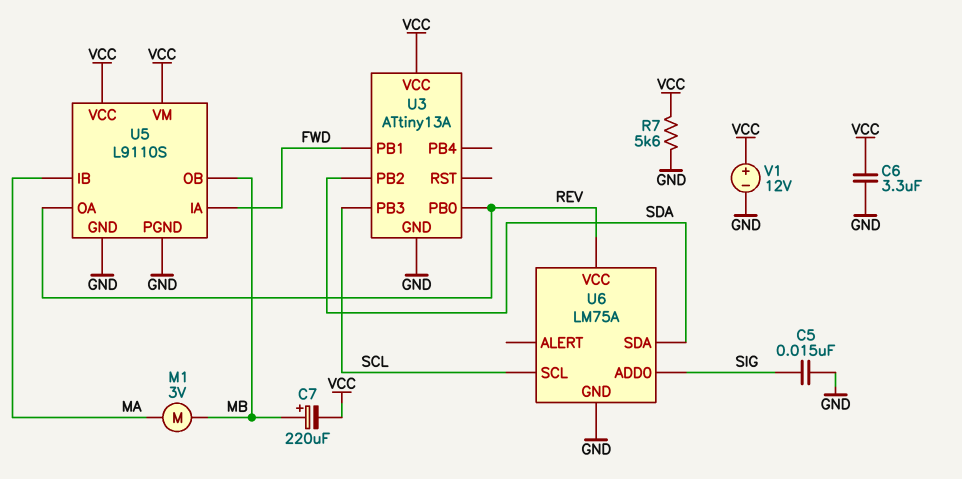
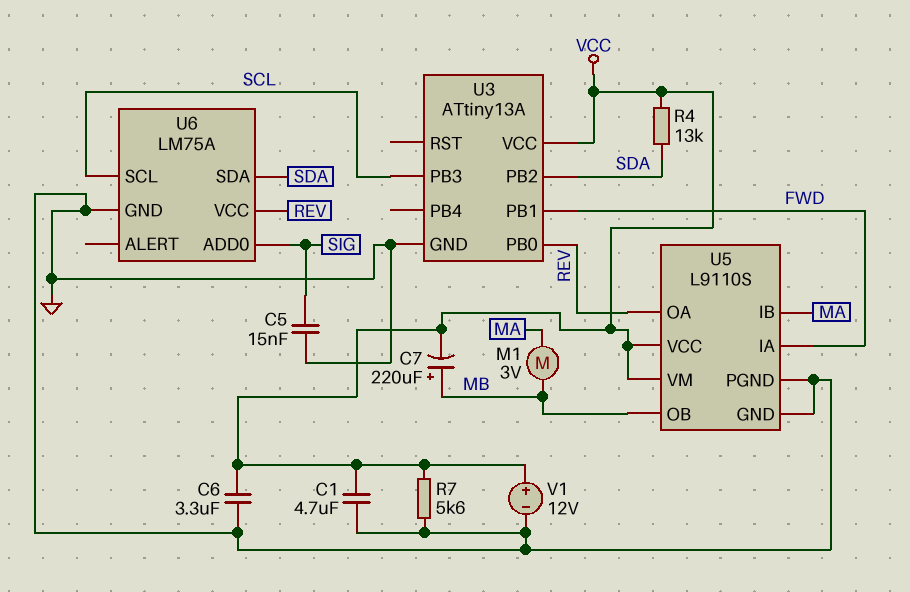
C1: none -> 4.7uF (GND, VCC)
R4: none -> 13k (SDA, VCC)

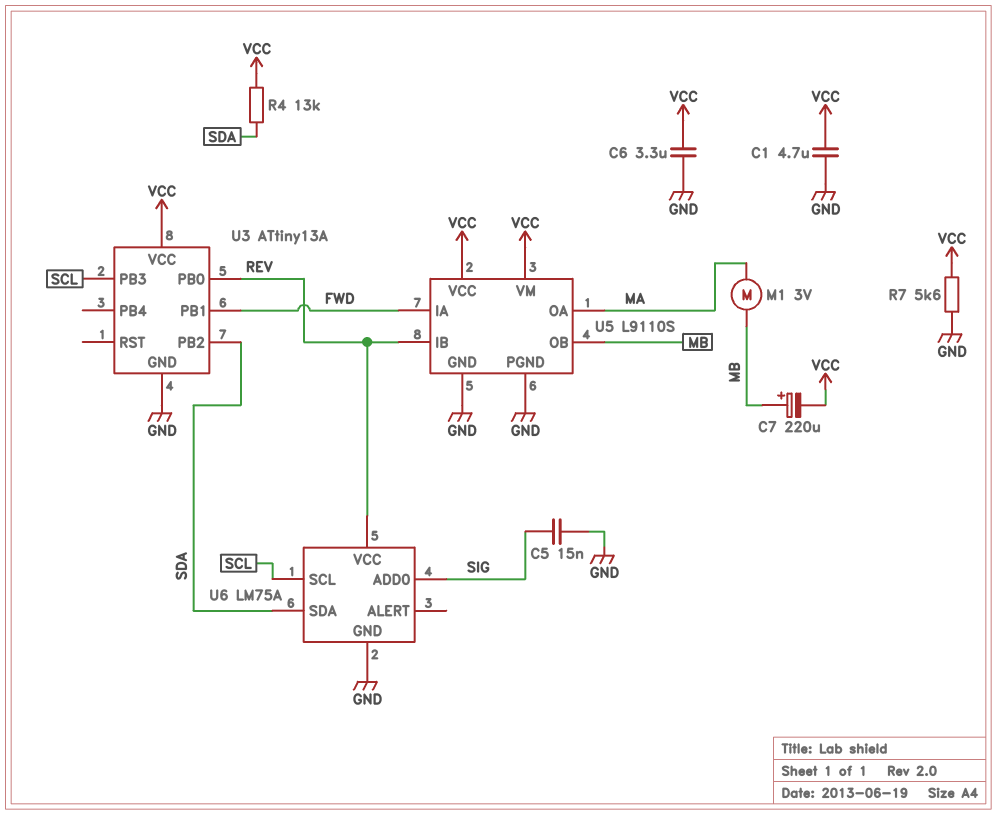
U5 pin IB: MA -> REV
U5 pin OA: REV -> MA
V1: 12V (plus VCC, minus GND) -> none

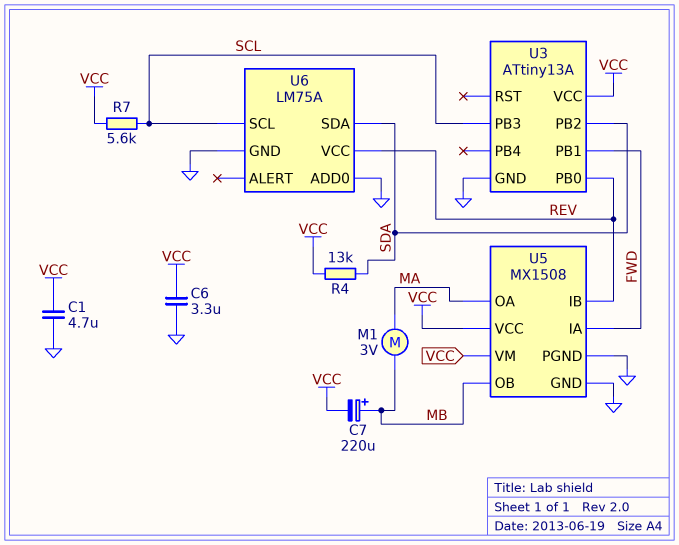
C5: 15nF (GND, SIG) -> none
R7: 5.6k (GND, VCC) -> 5.6k (SCL, VCC)
U5: L9110S -> MX1508
U6 pin ADD0: SIG -> GND

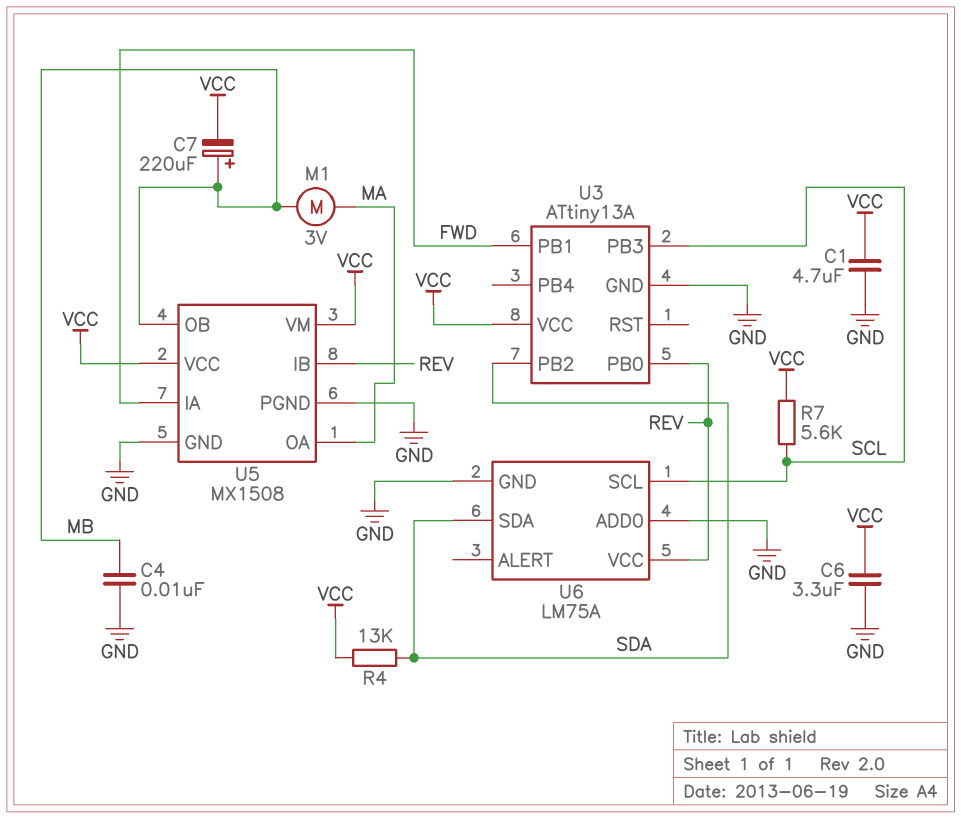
C4: none -> 10nF (GND, MB)

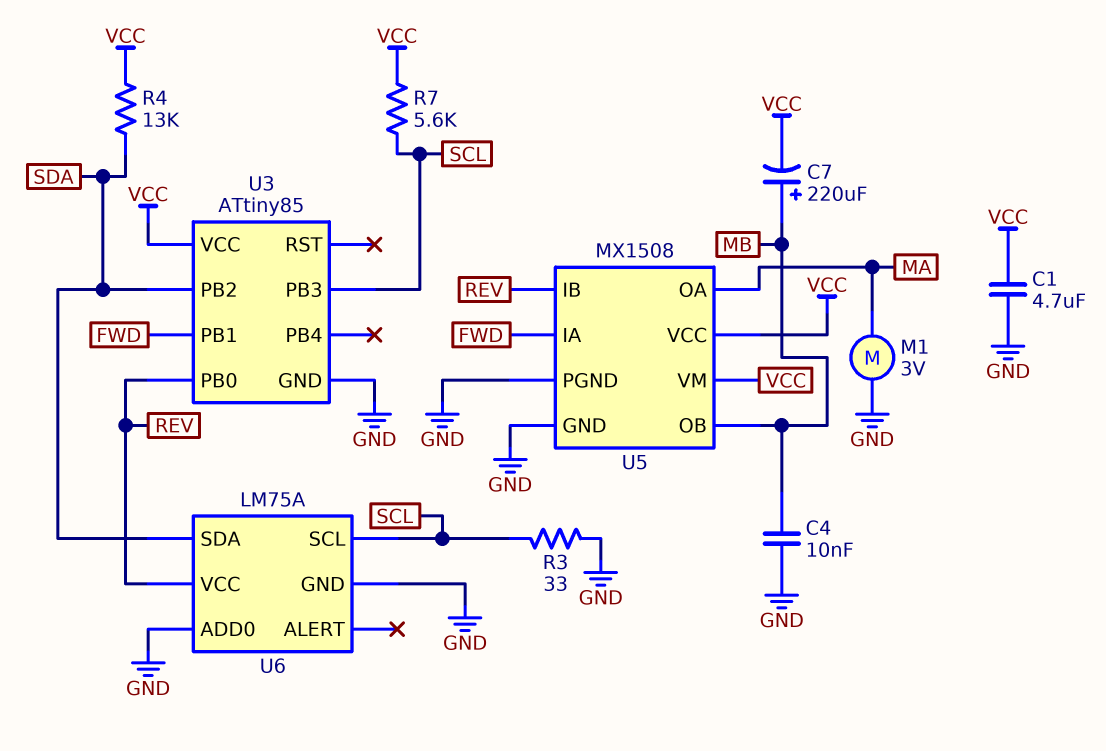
C6: 3.3uF (GND, VCC) -> none
M1: motor 3V (MA, MB) -> motor 3V (GND, MA)
R3: none -> 33 (GND, SCL)
U3: ATtiny13A -> ATtiny85

